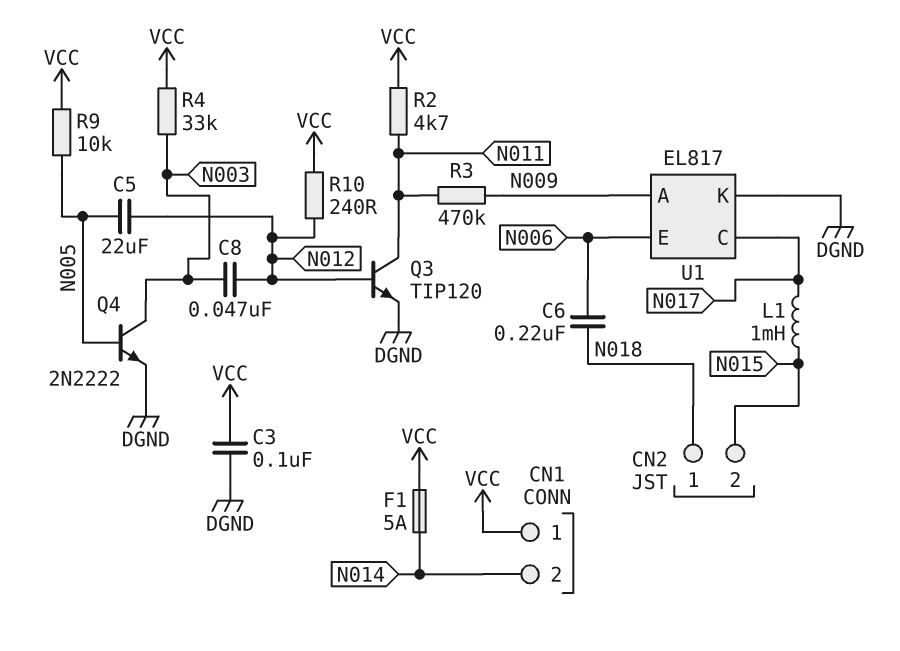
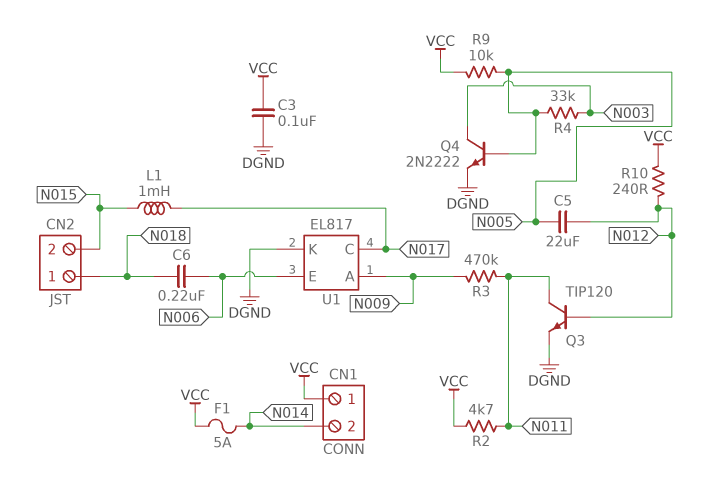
C8: 47nF (N003, N012) -> none
R4: 33k (N003, VCC) -> 33k (N003, N005)

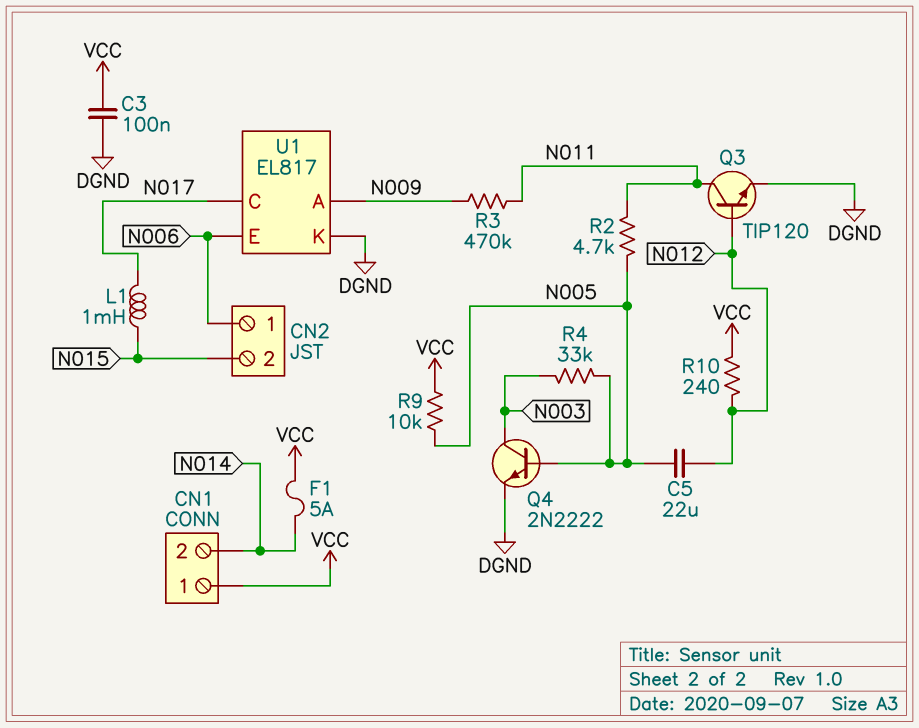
C6: 220nF (N006, N018) -> none
CN2 pin 1: N018 -> N006
R2: 4.7k (N011, VCC) -> 4.7k (N005, N011)

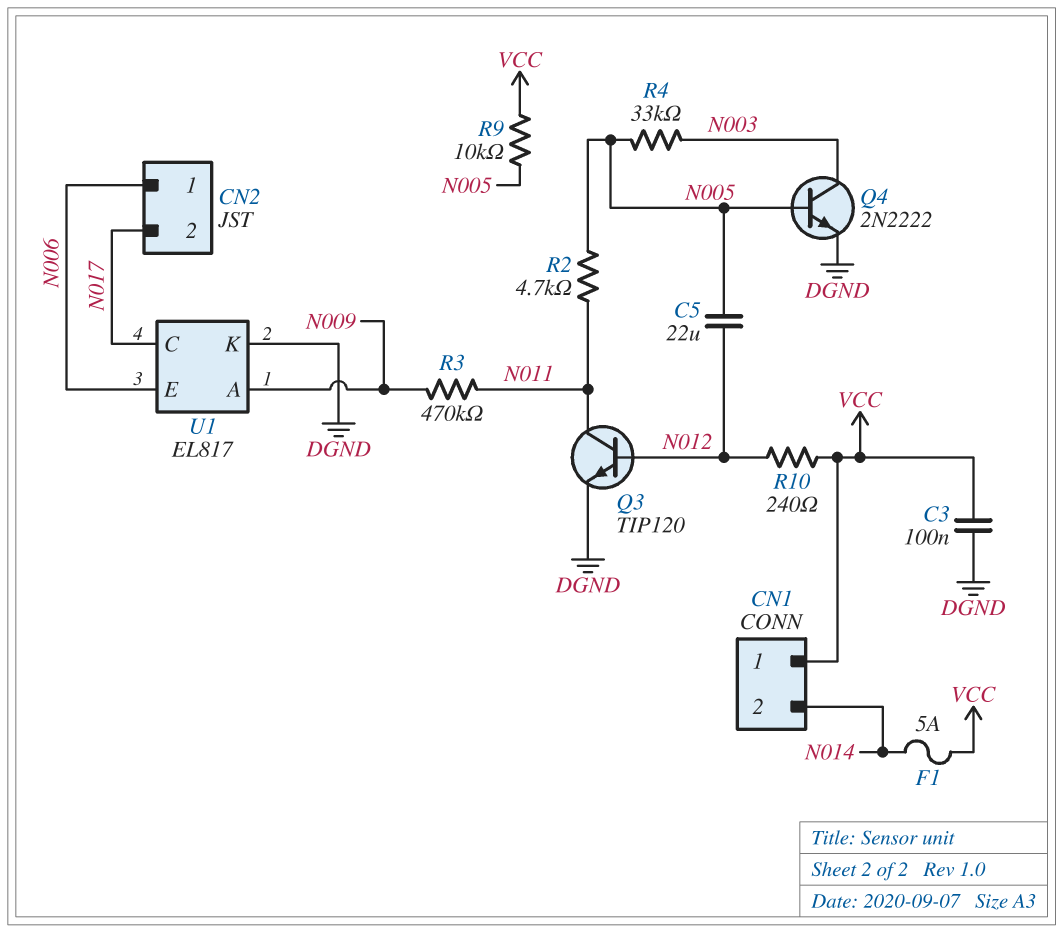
CN2 pin 2: N015 -> N017
L1: 1mH (N015, N017) -> none

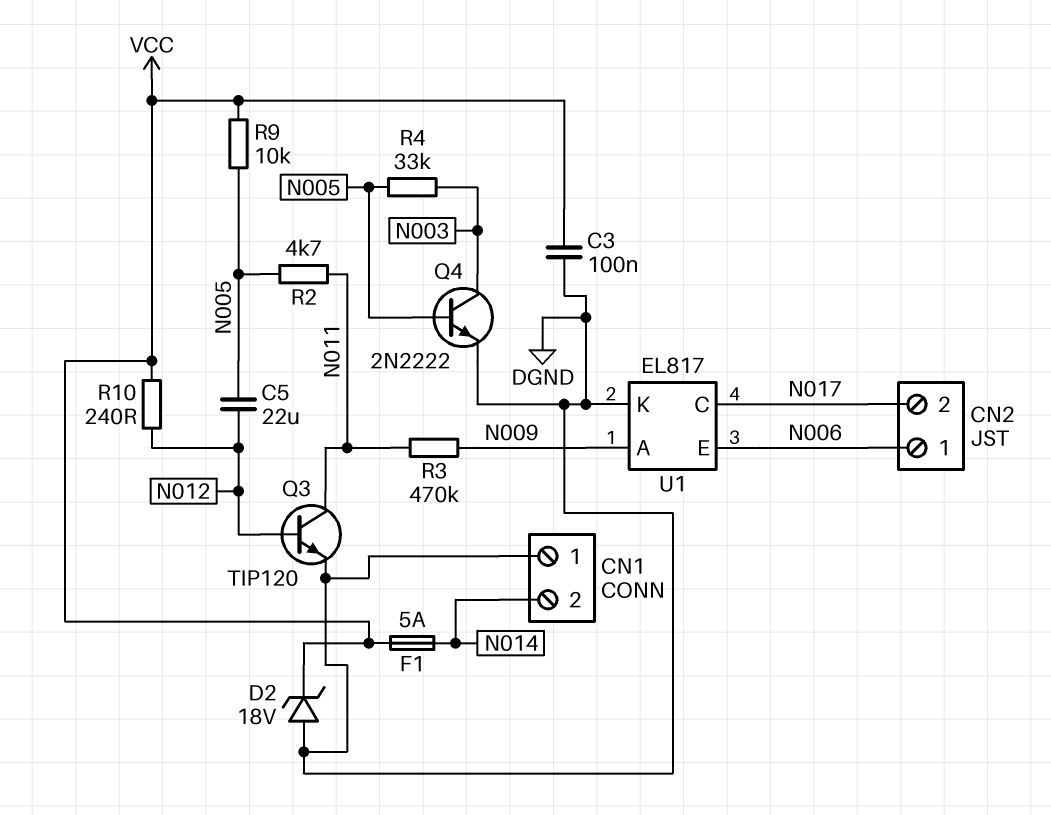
CN1 pin 1: VCC -> DGND
D2: none -> zener 18V (A DGND, K VCC)

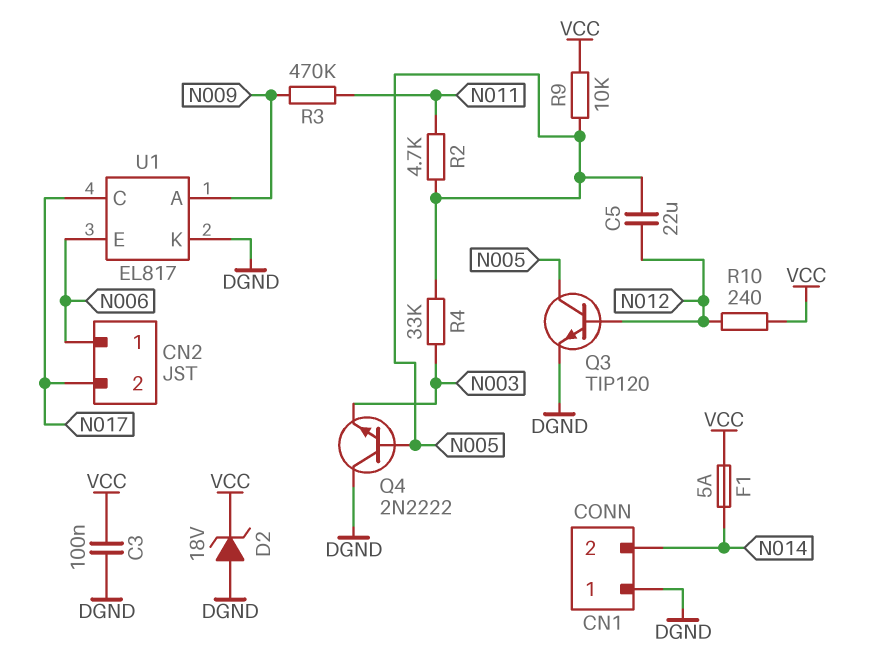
Q3: NPN TIP120 (B N012, C N011, E DGND) -> NPN TIP120 (B N012, C N005, E DGND)
Q4: NPN 2N2222 (B N005, C N003, E DGND) -> NPN 2N2222 (B N005, C DGND, E N003)

